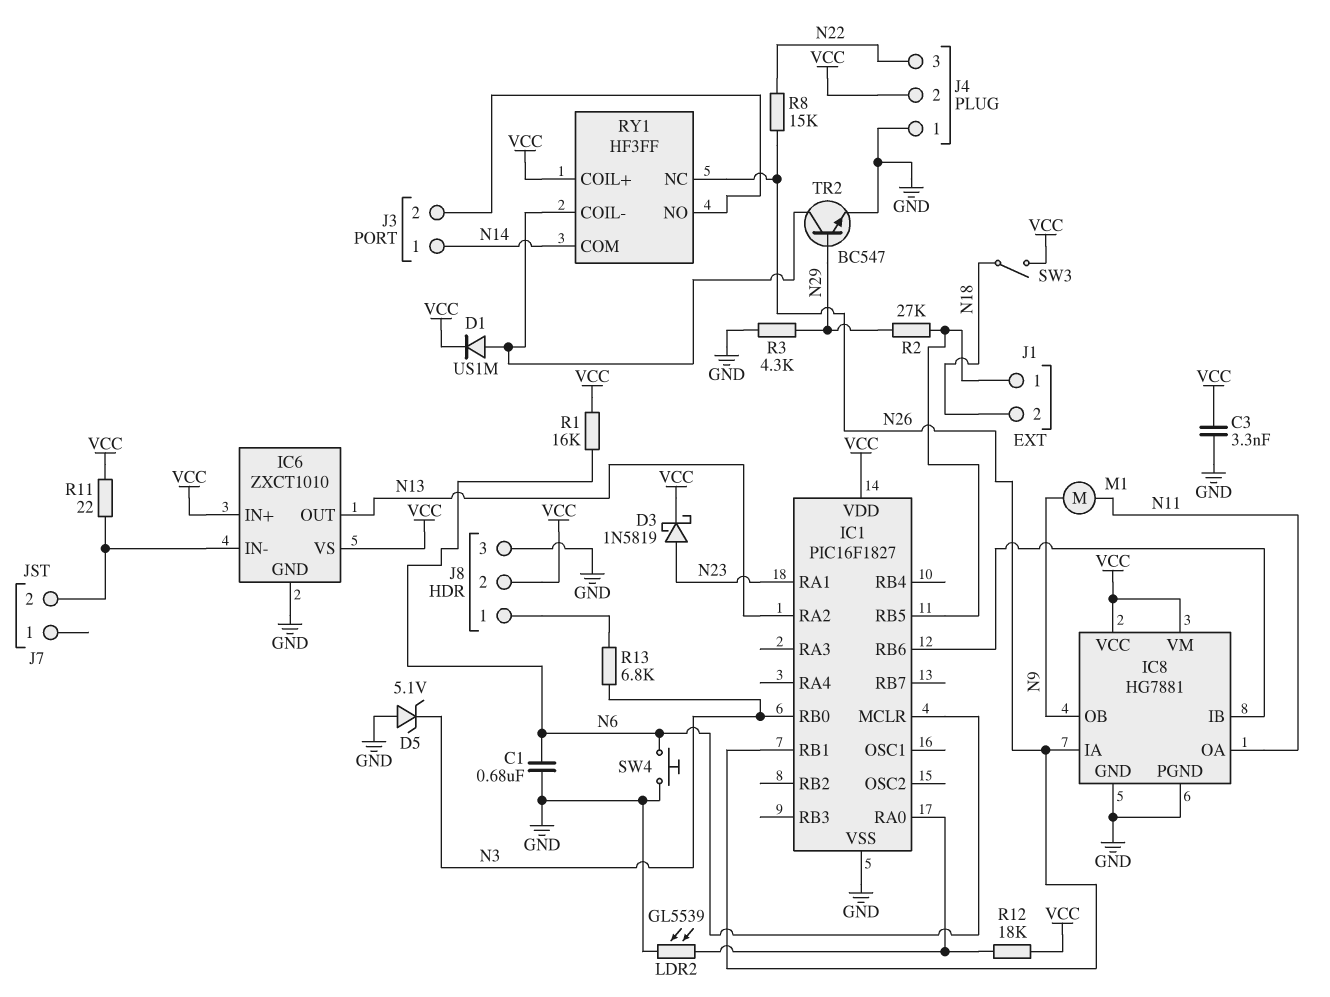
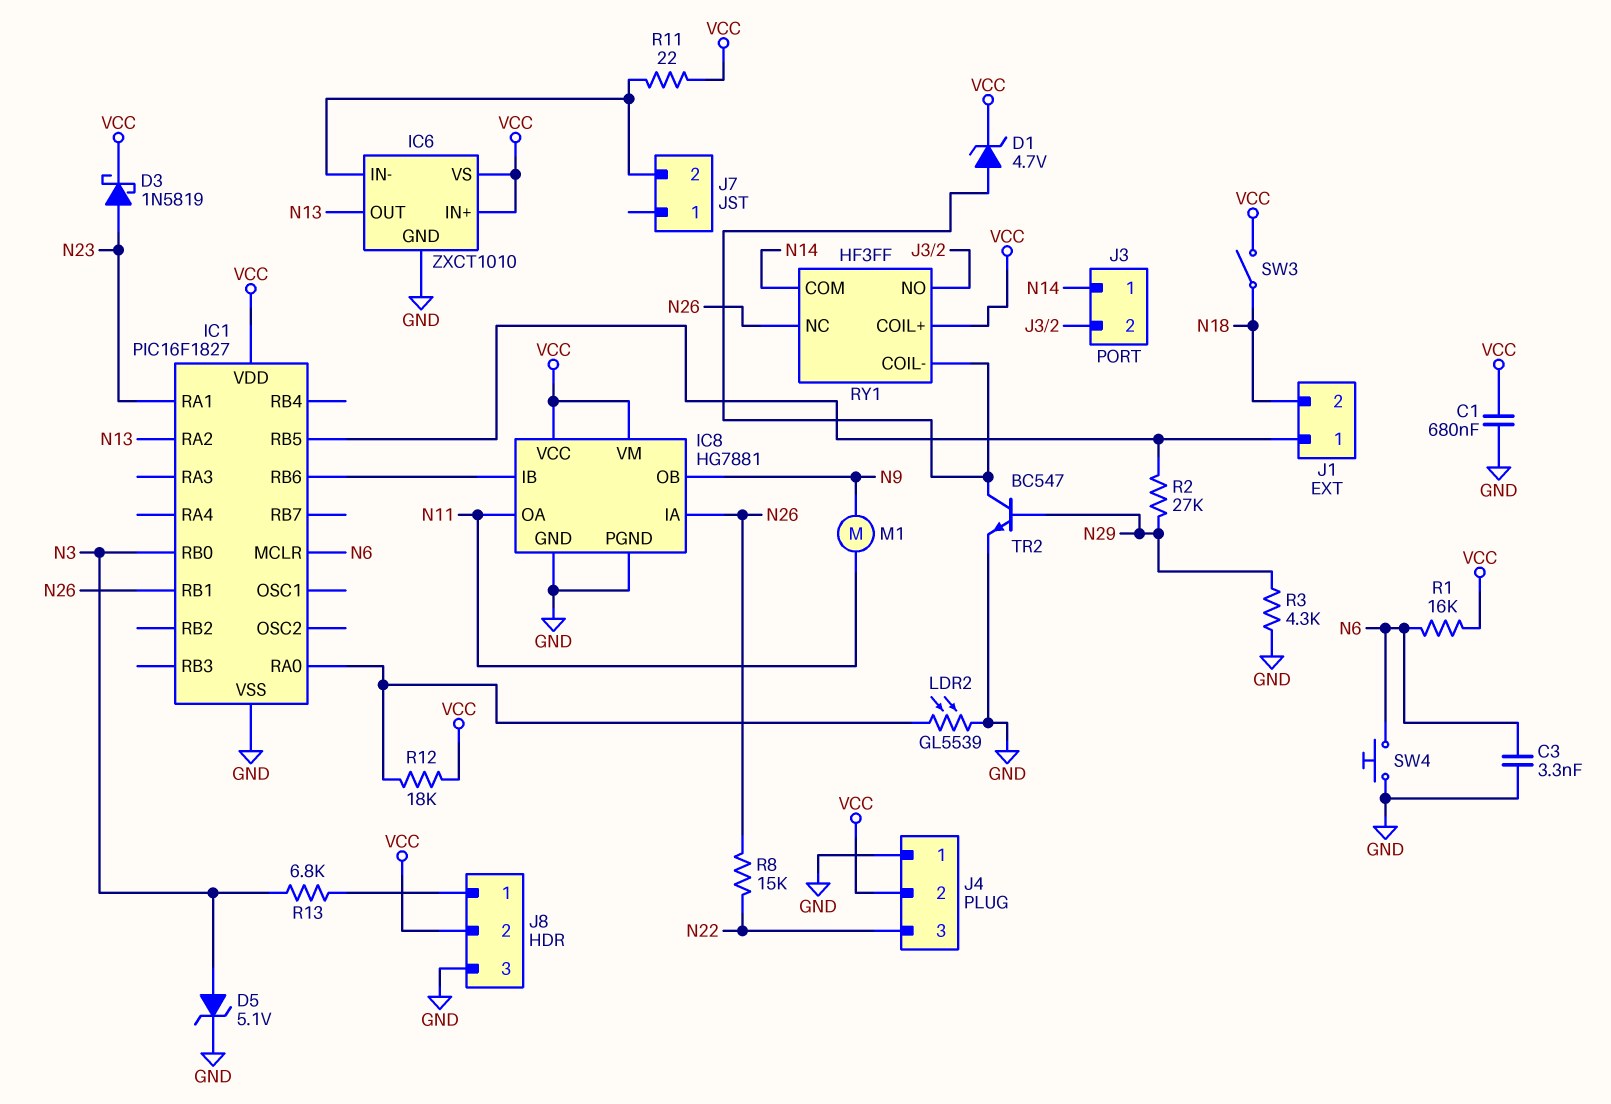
C1: 680nF (GND, N6) -> 680nF (GND, VCC)
C3: 3.3nF (GND, VCC) -> 3.3nF (GND, N6)
D1: diode US1M (A RY1/COIL-, K VCC) -> zener 4.7V (A RY1/COIL-, K VCC)
D5: zener 5.1V (A GND, K N3) -> zener 5.1V (A N3, K GND)

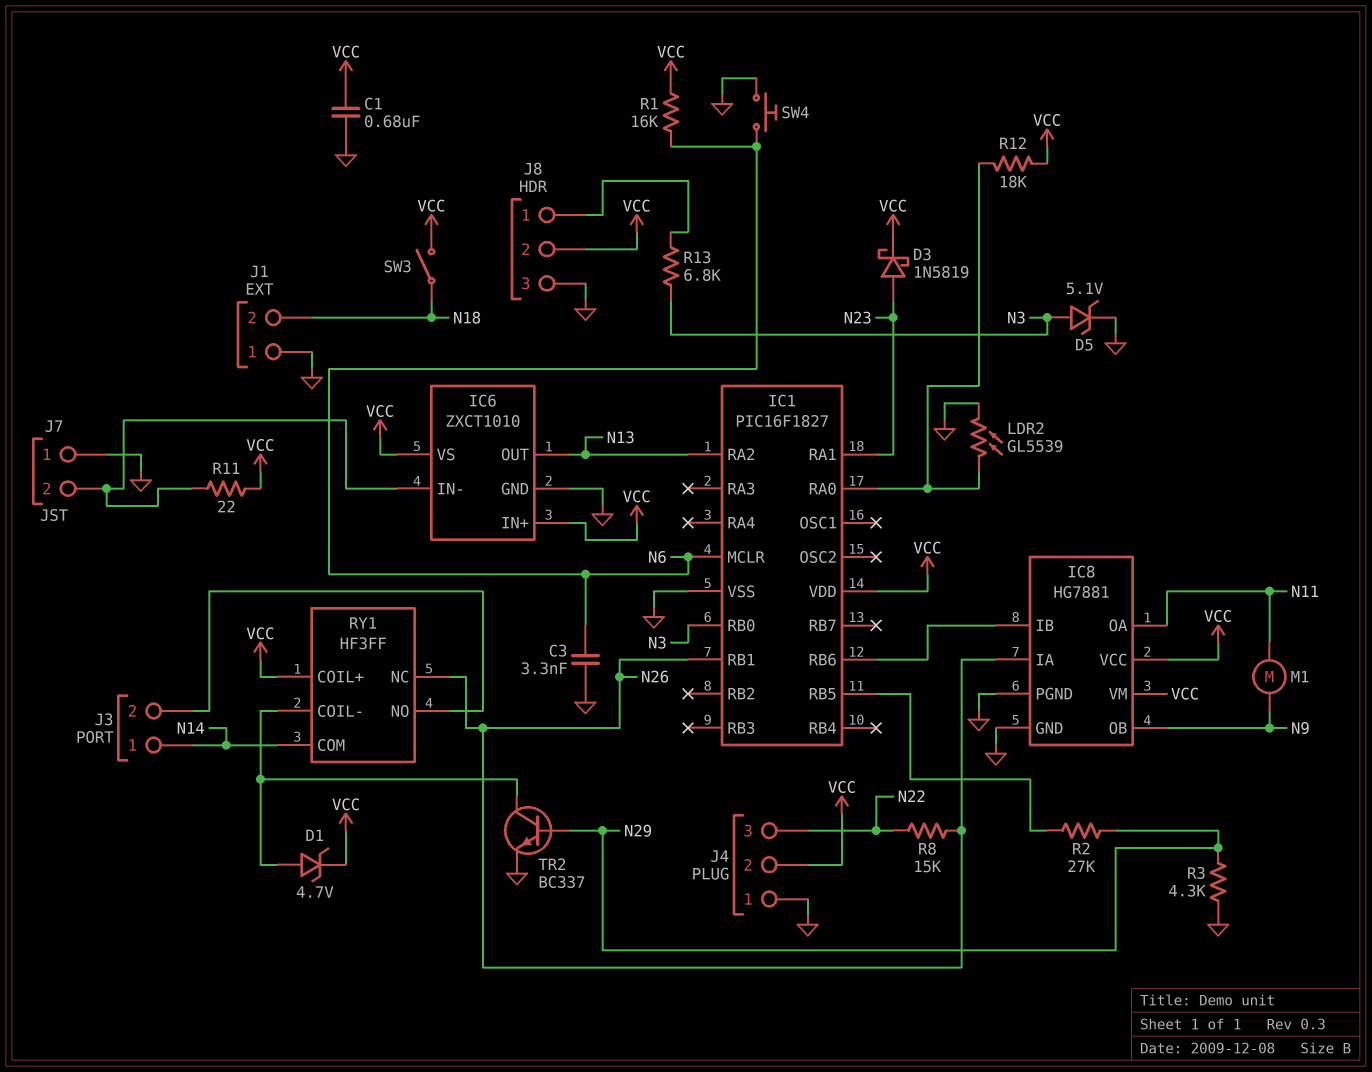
J1 pin 1: IC1/RB5 -> GND
J7 pin 1: none -> GND
TR2: NPN BC547 (B N29, C RY1/COIL-, E GND) -> NPN BC337 (B N29, C RY1/COIL-, E GND)

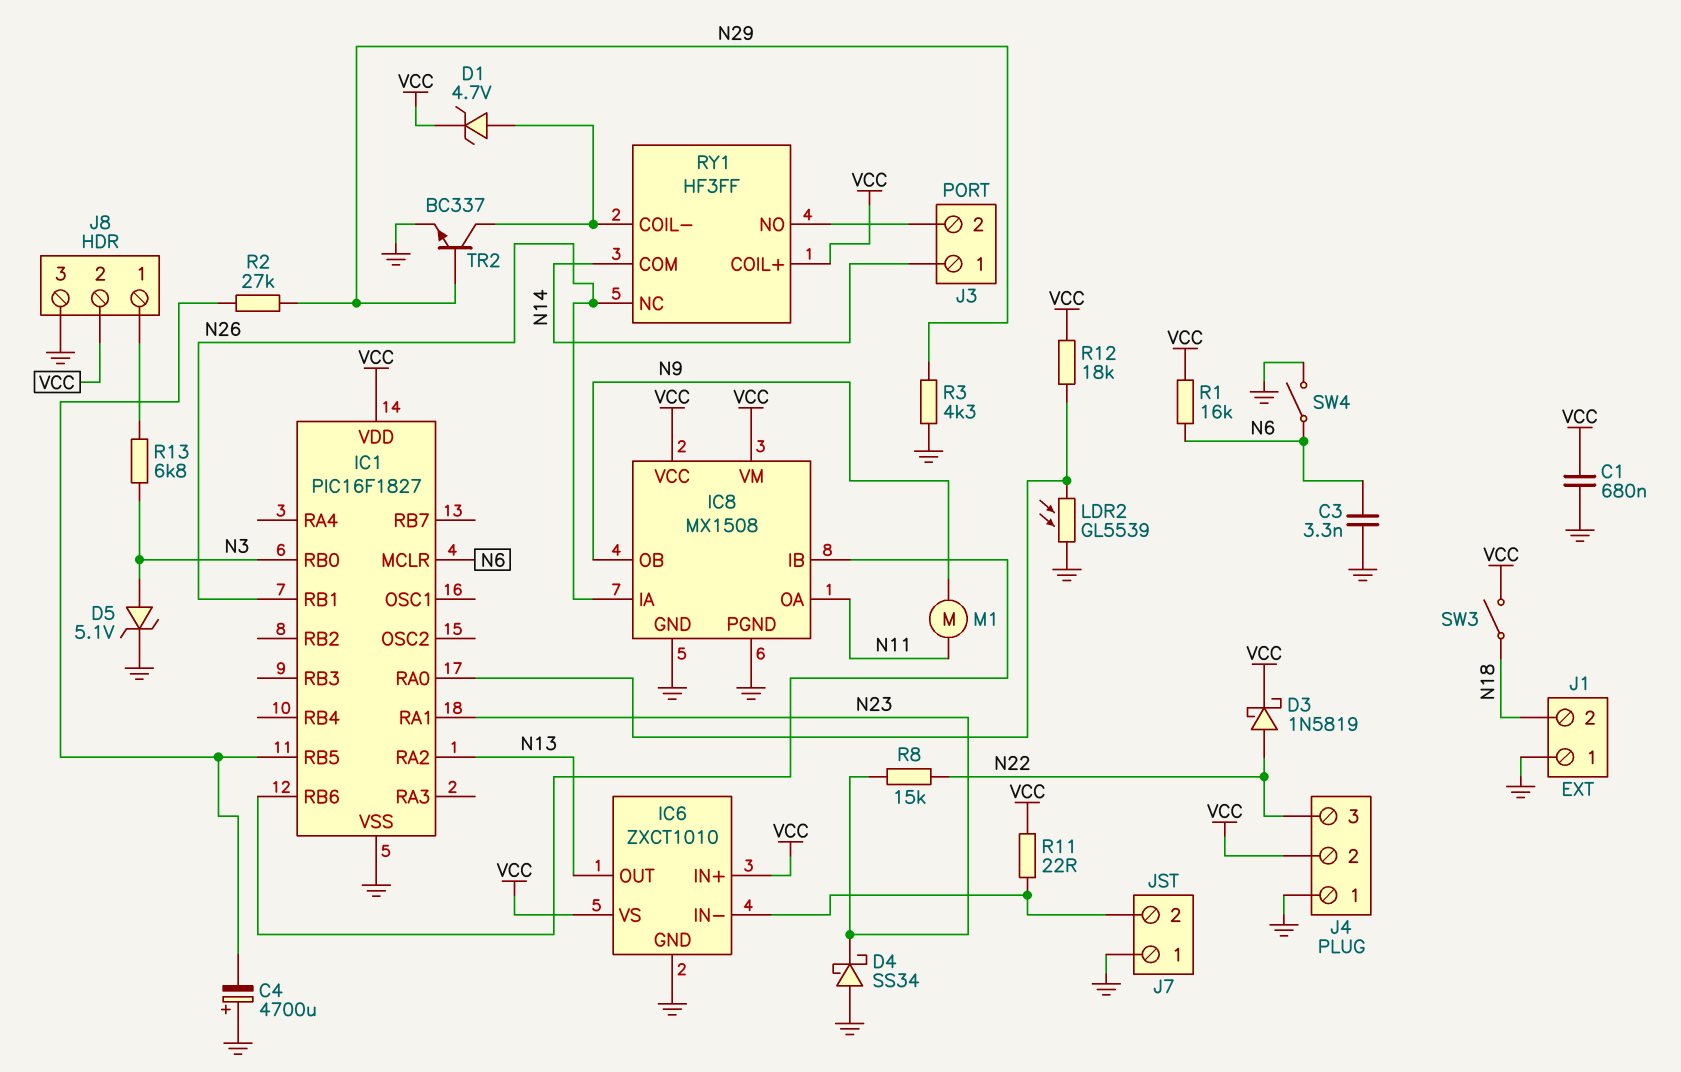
C4: none -> 4700uF (plus GND, minus IC1/RB5)
D3: schottky 1N5819 (A N23, K VCC) -> schottky 1N5819 (A N22, K VCC)
D4: none -> schottky SS34 (A GND, K N23)
IC8: HG7881 -> MX1508
R8: 15k (N22, N26) -> 15k (N22, N23)
SW4: button (GND, N6) -> switch (GND, N6)

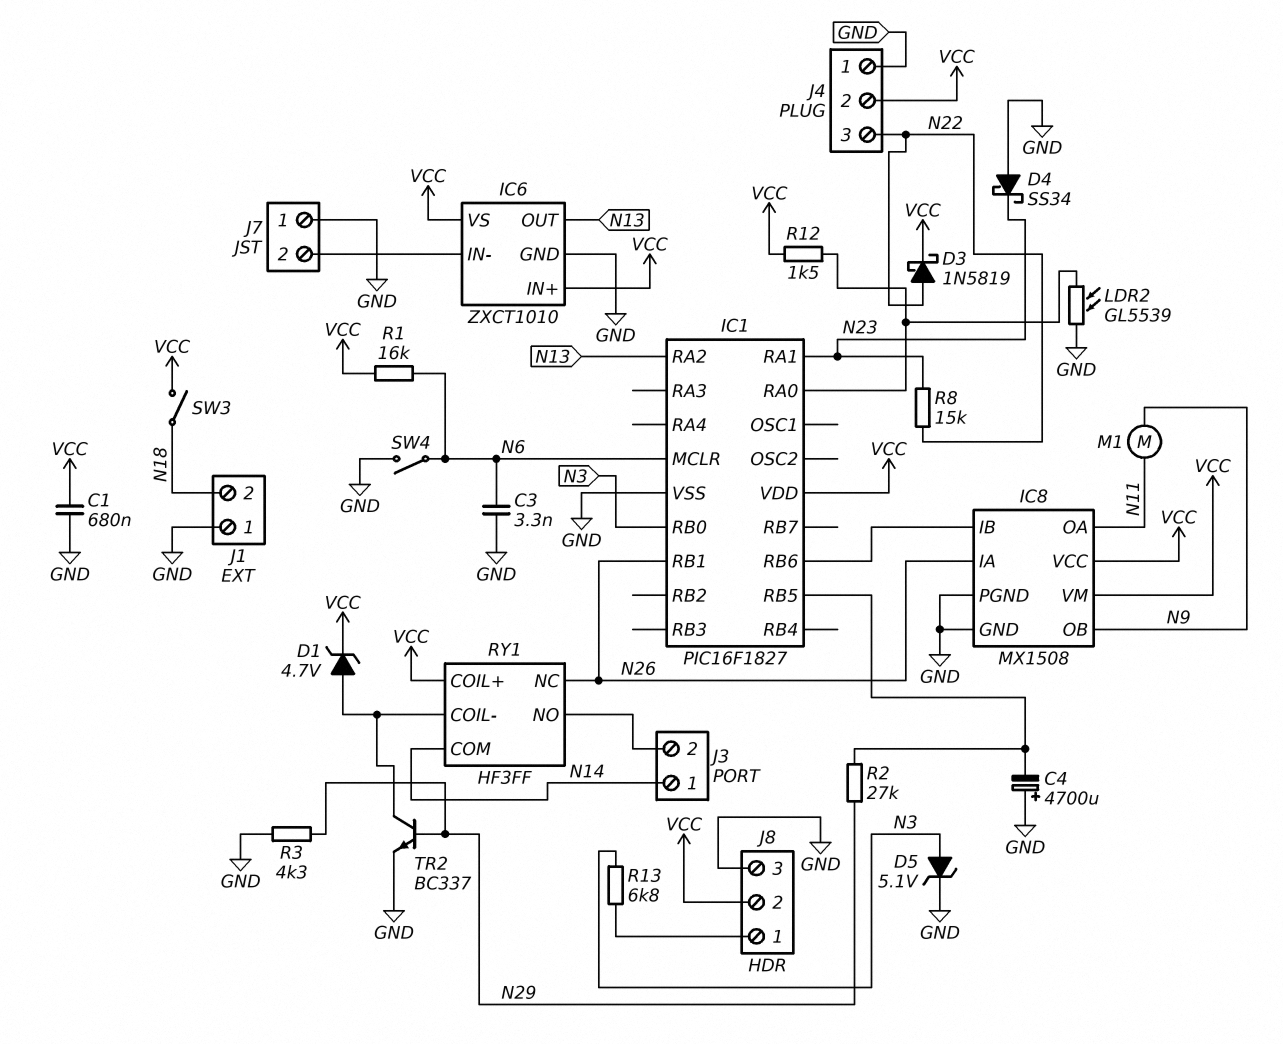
R11: 22 (IC6/IN-, VCC) -> none
R12: 18k (IC1/RA0, VCC) -> 1.5k (IC1/RA0, VCC)

